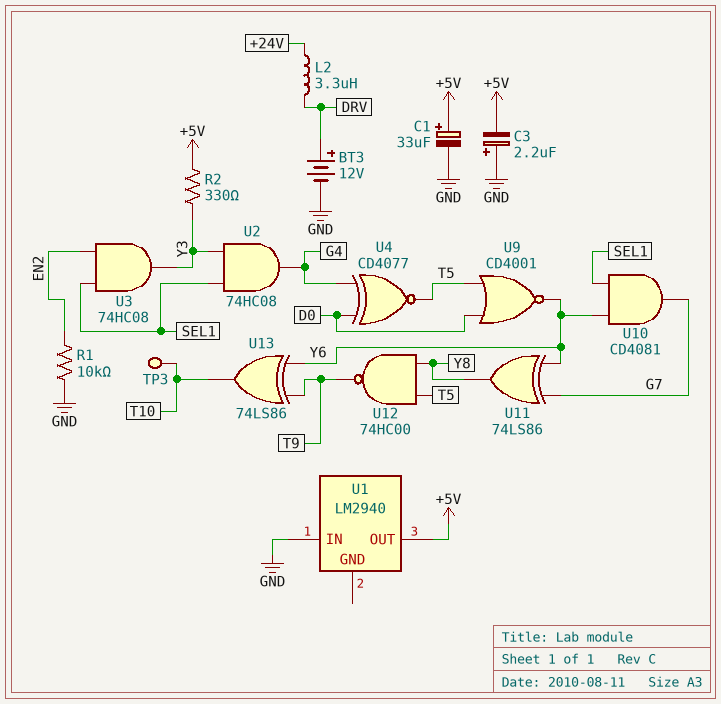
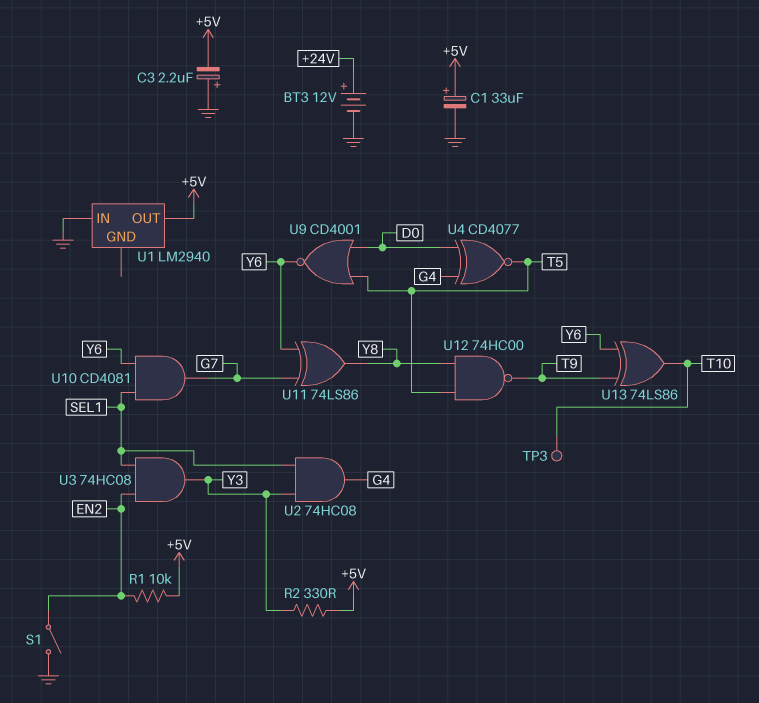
BT3: 12V (plus DRV, minus GND) -> 12V (plus +24V, minus GND)
L2: 3.3uH (+24V, DRV) -> none
R1: 10k (EN2, GND) -> 10k (+5V, EN2)
S1: none -> switch (EN2, GND)

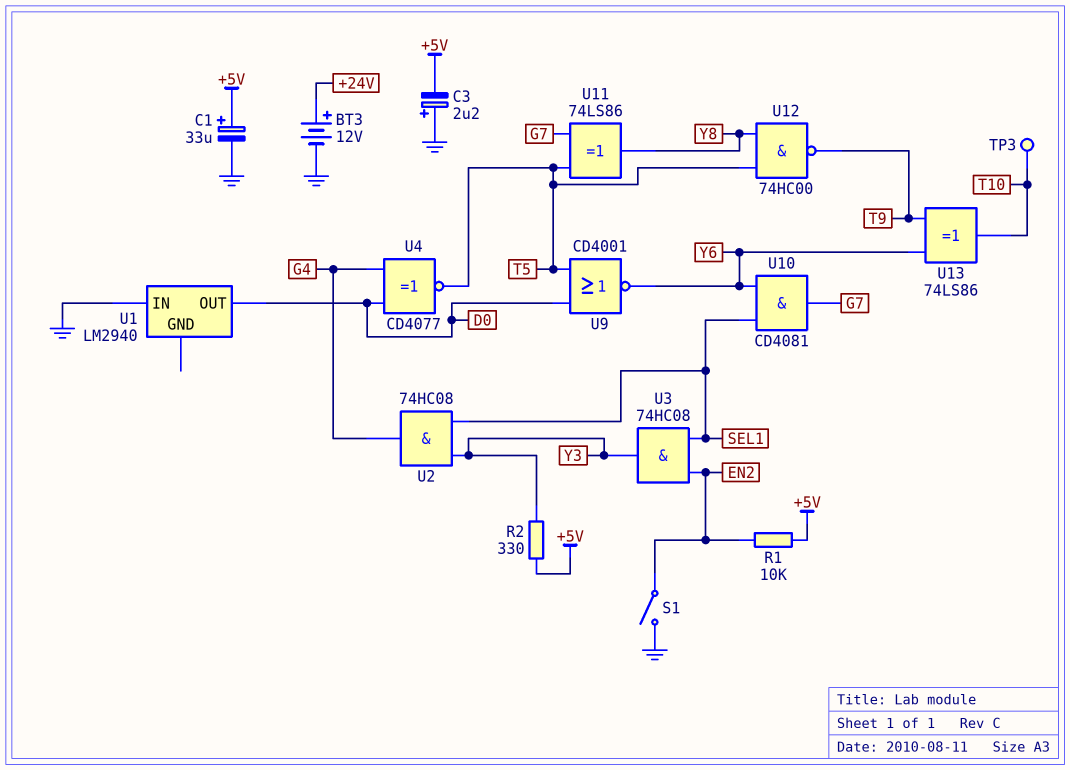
U1 pin OUT: +5V -> D0
U11: XOR 74LS86 (in G7, in Y6, out Y8) -> XOR 74LS86 (in G7, in T5, out Y8)

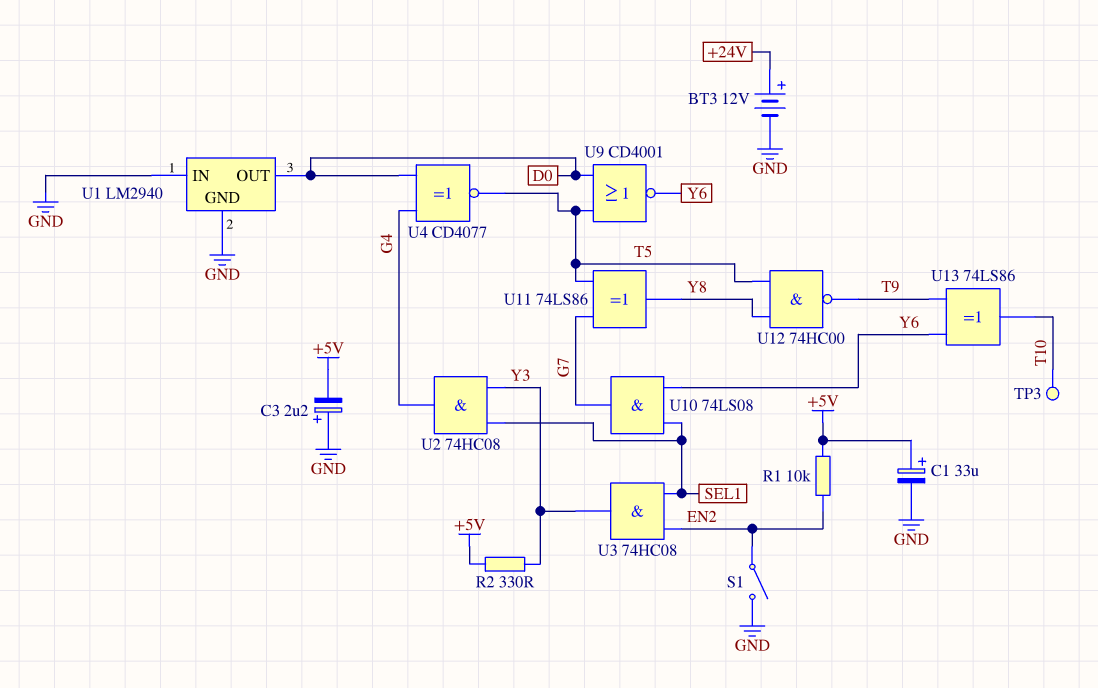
U1 pin GND: none -> GND
U10: AND CD4081 (in SEL1, in Y6, out G7) -> AND 74LS08 (in SEL1, in Y6, out G7)

